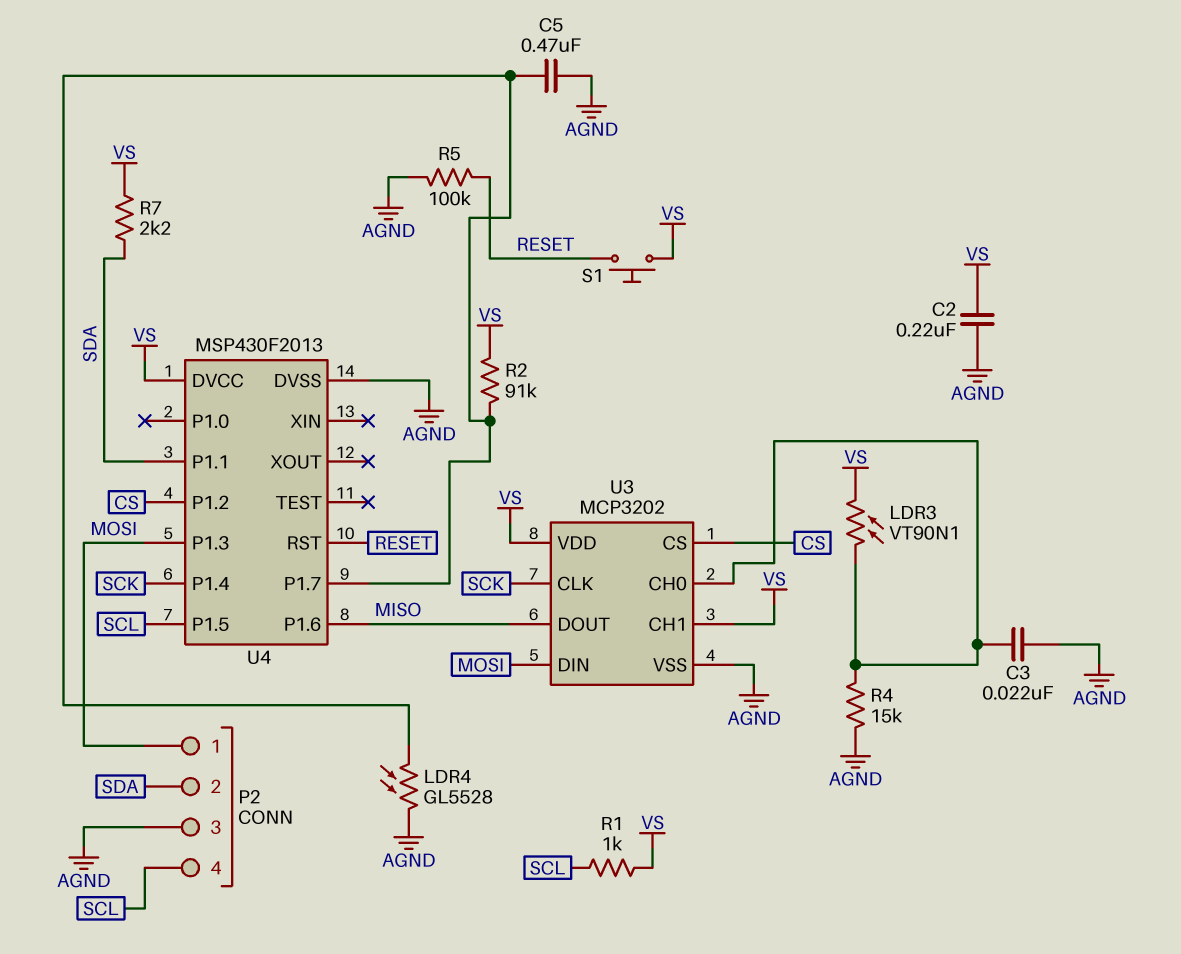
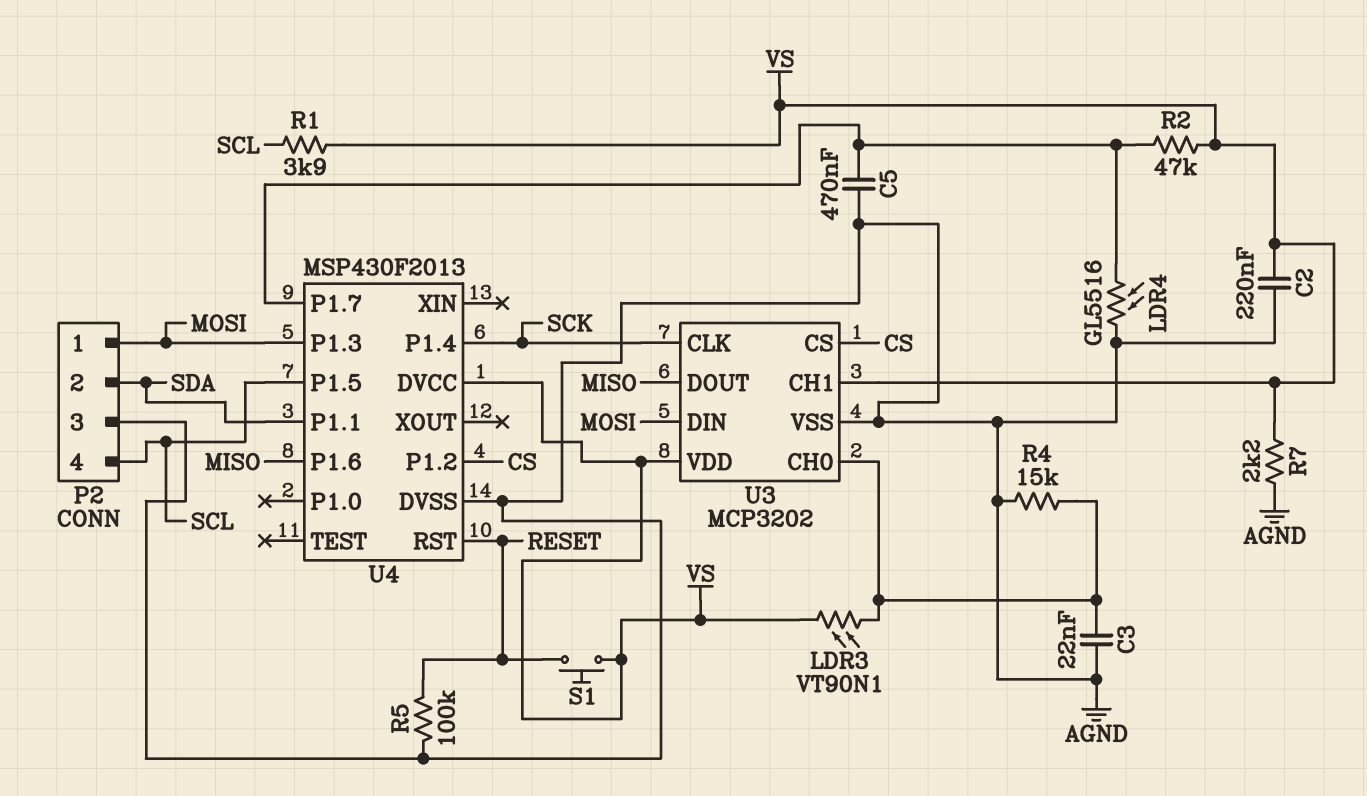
LDR4: GL5528 (AGND, U4/P1.7) -> GL5516 (AGND, U4/P1.7)
R1: 1k (SCL, VS) -> 3.9k (SCL, VS)
R2: 91k (U4/P1.7, VS) -> 47k (U4/P1.7, VS)
R7: 2.2k (SDA, VS) -> 2.2k (AGND, VS)

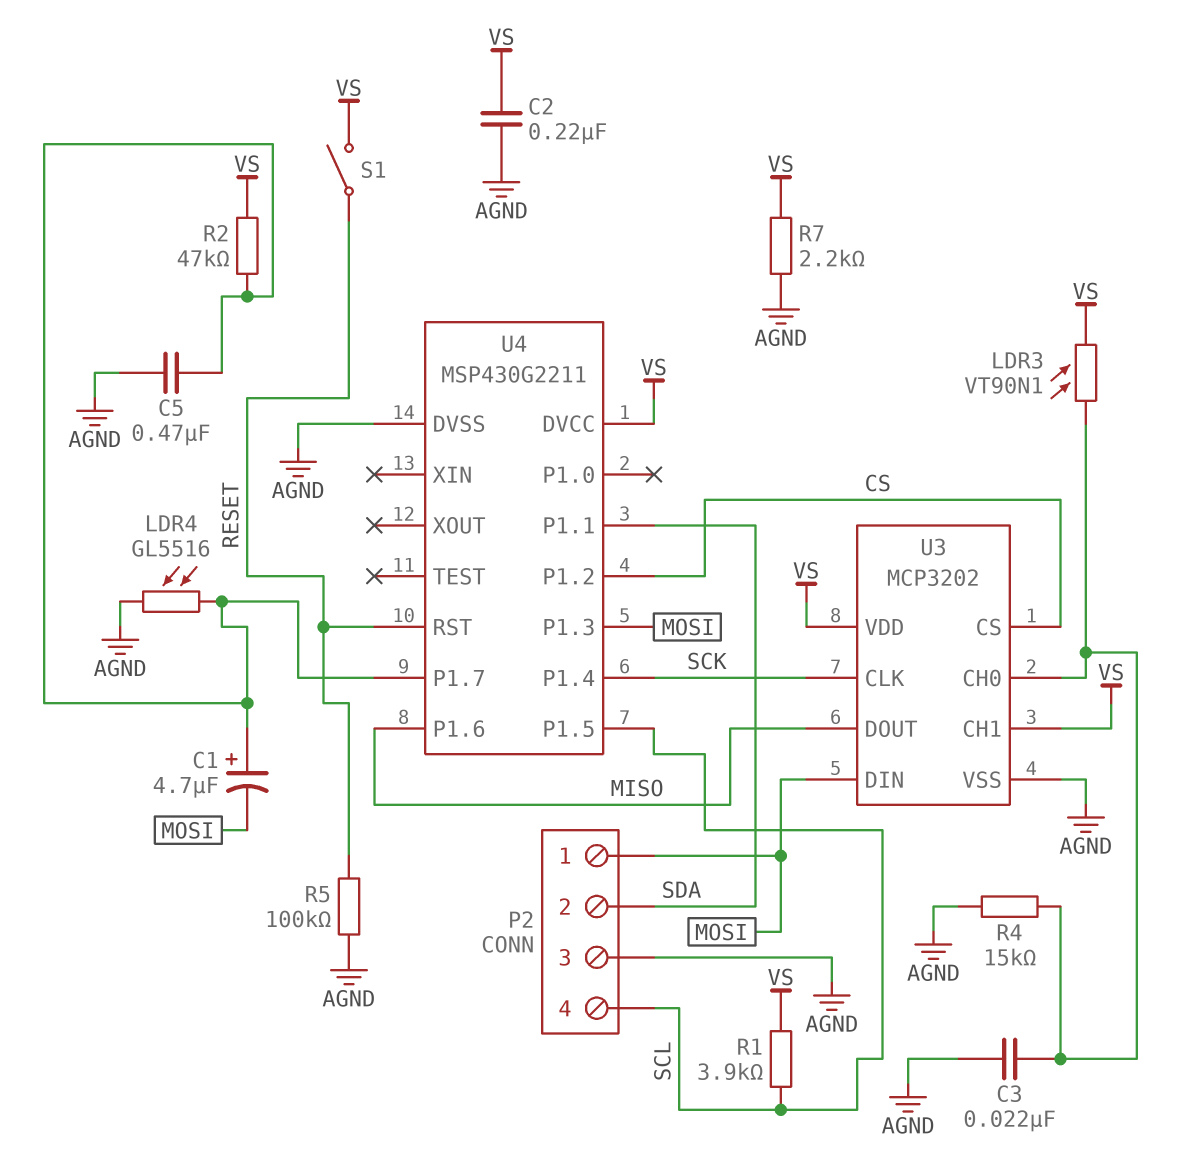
C1: none -> 4.7uF (plus U4/P1.7, minus MOSI)
S1: button (RESET, VS) -> switch (RESET, VS)
U4: MSP430F2013 -> MSP430G2211

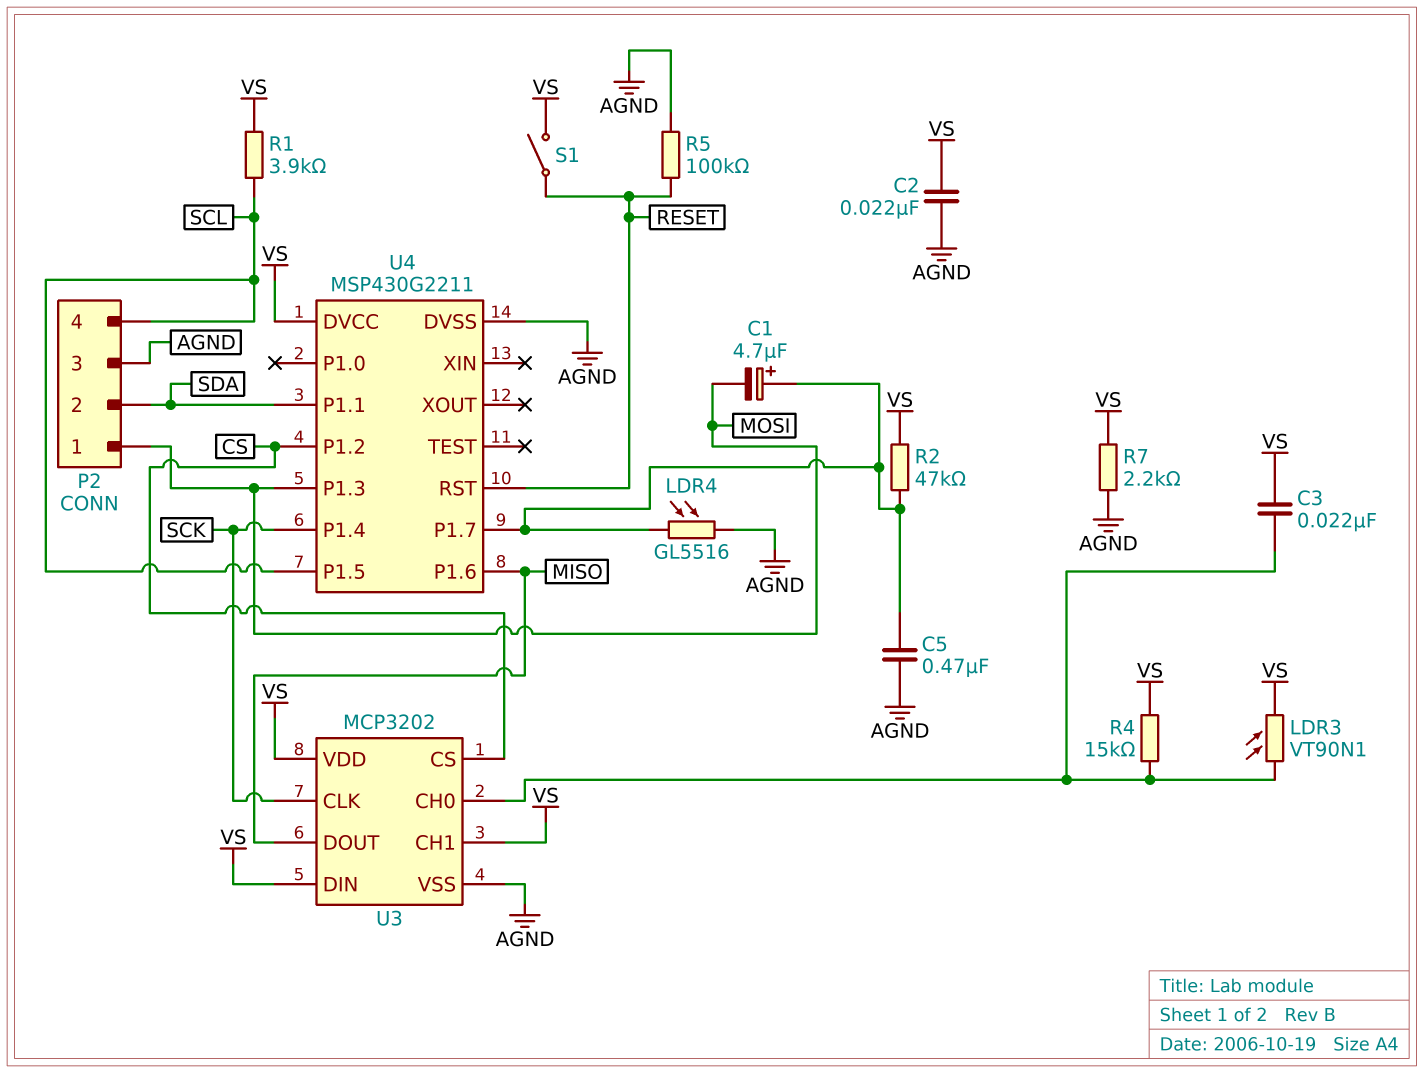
C2: 220nF (AGND, VS) -> 22nF (AGND, VS)
C3: 22nF (AGND, U3/CH0) -> 22nF (U3/CH0, VS)
R4: 15k (AGND, U3/CH0) -> 15k (U3/CH0, VS)
U3 pin DIN: MOSI -> VS

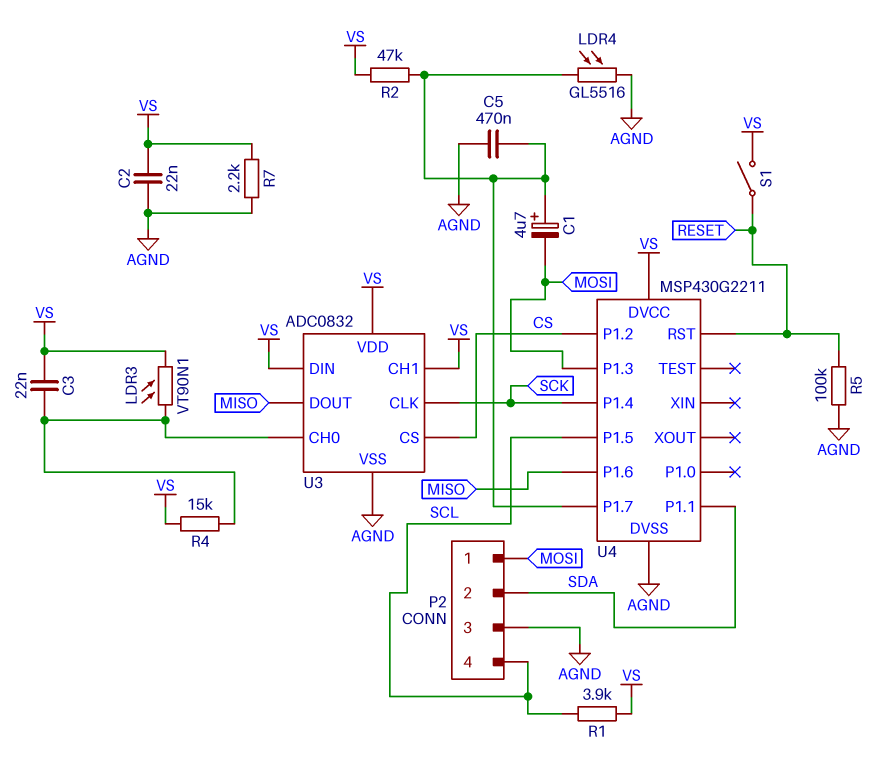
U3: MCP3202 -> ADC0832

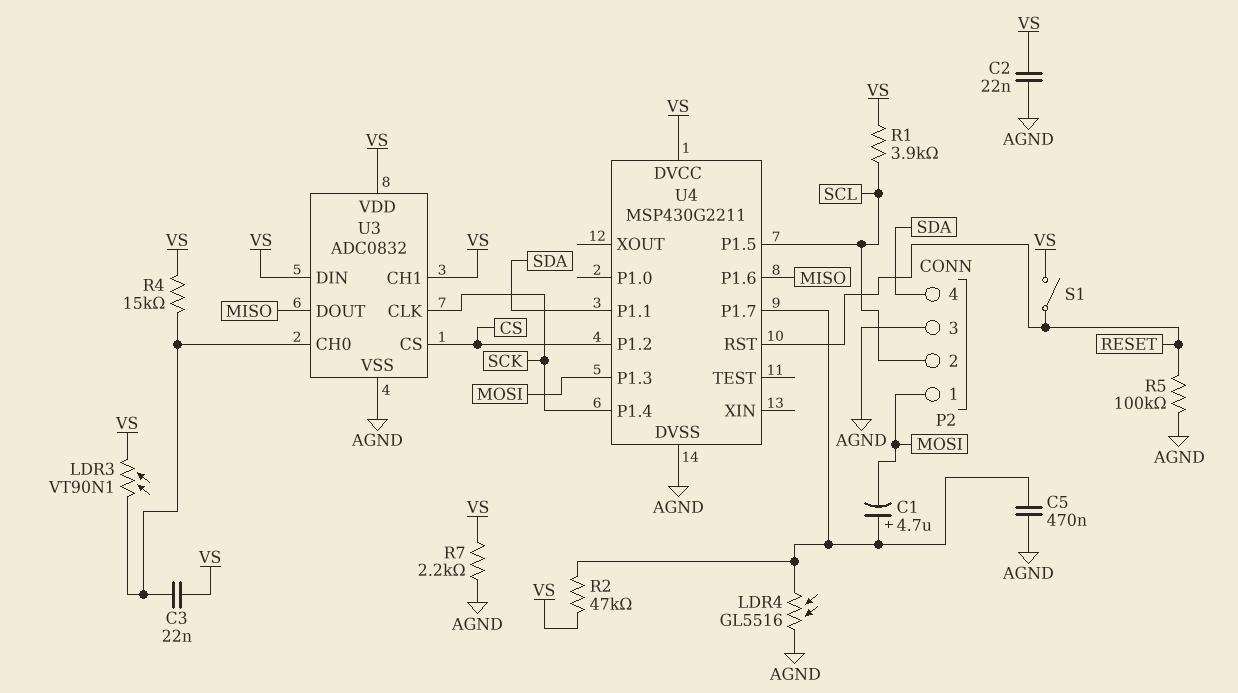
P2 pin 2: SDA -> SCL
P2 pin 4: SCL -> SDA

